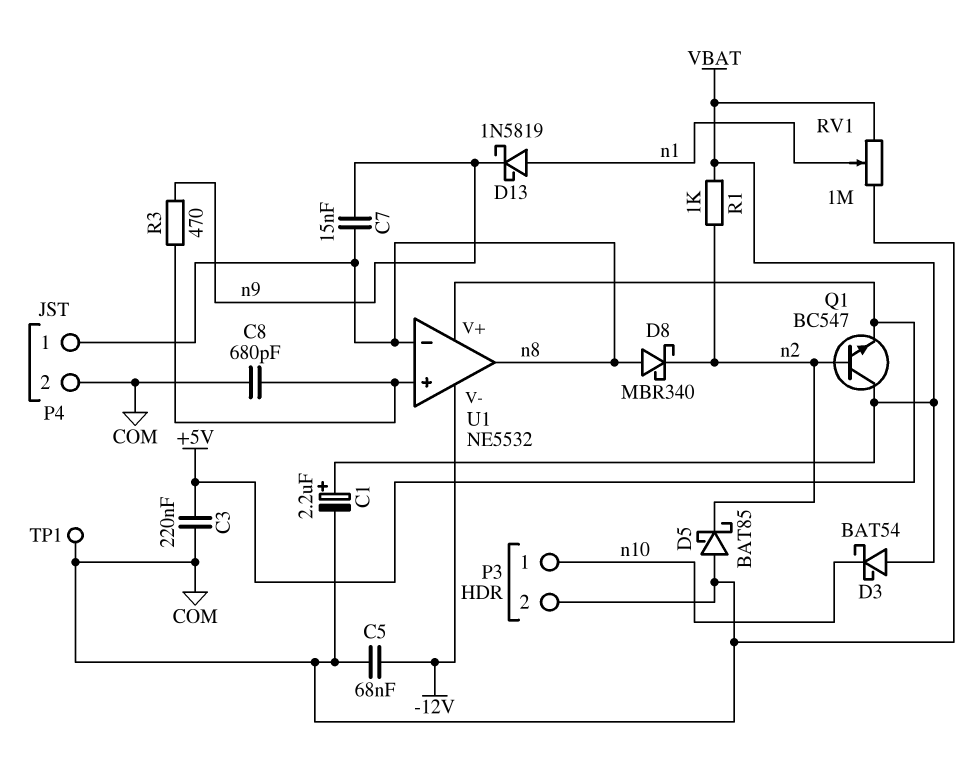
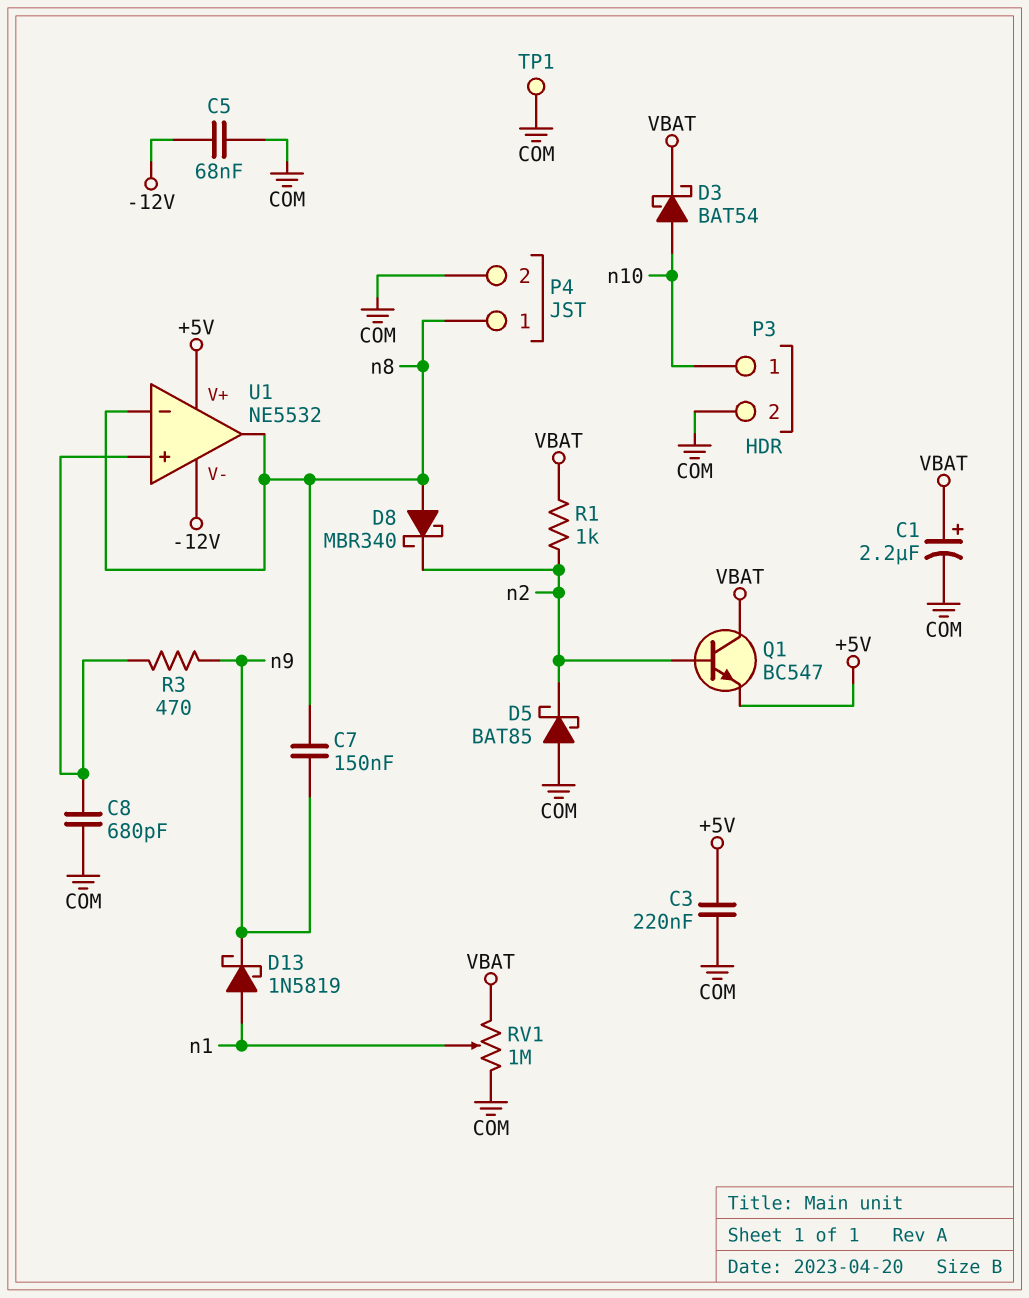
C7: 15nF (n8, n9) -> 150nF (n8, n9)
D3: schottky BAT54 (A VBAT, K n10) -> schottky BAT54 (A n10, K VBAT)

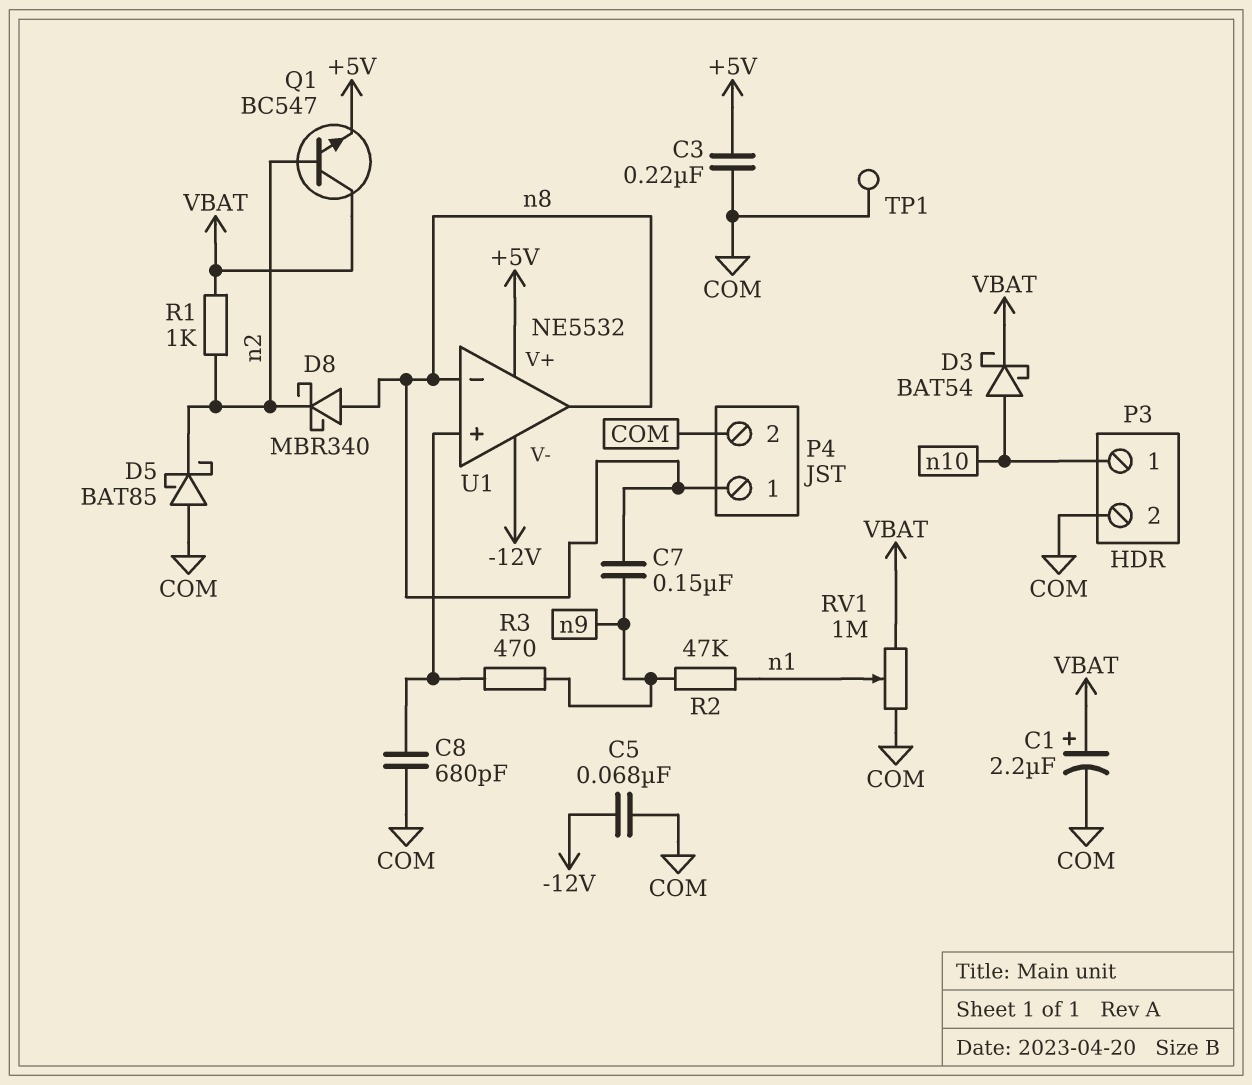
D13: schottky 1N5819 (A n1, K n9) -> none
R2: none -> 47k (n1, n9)

